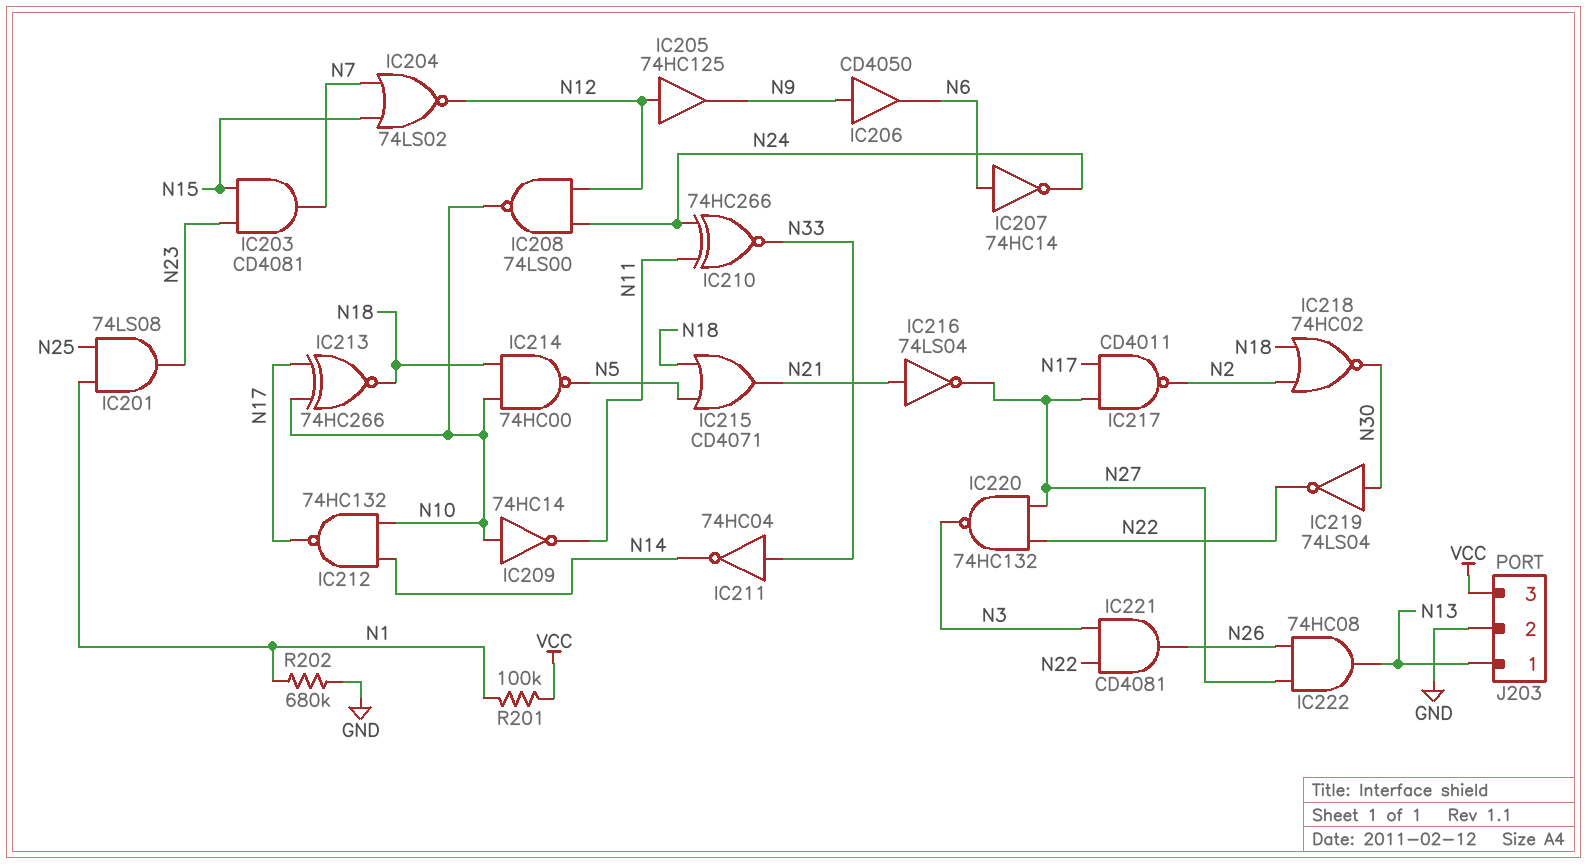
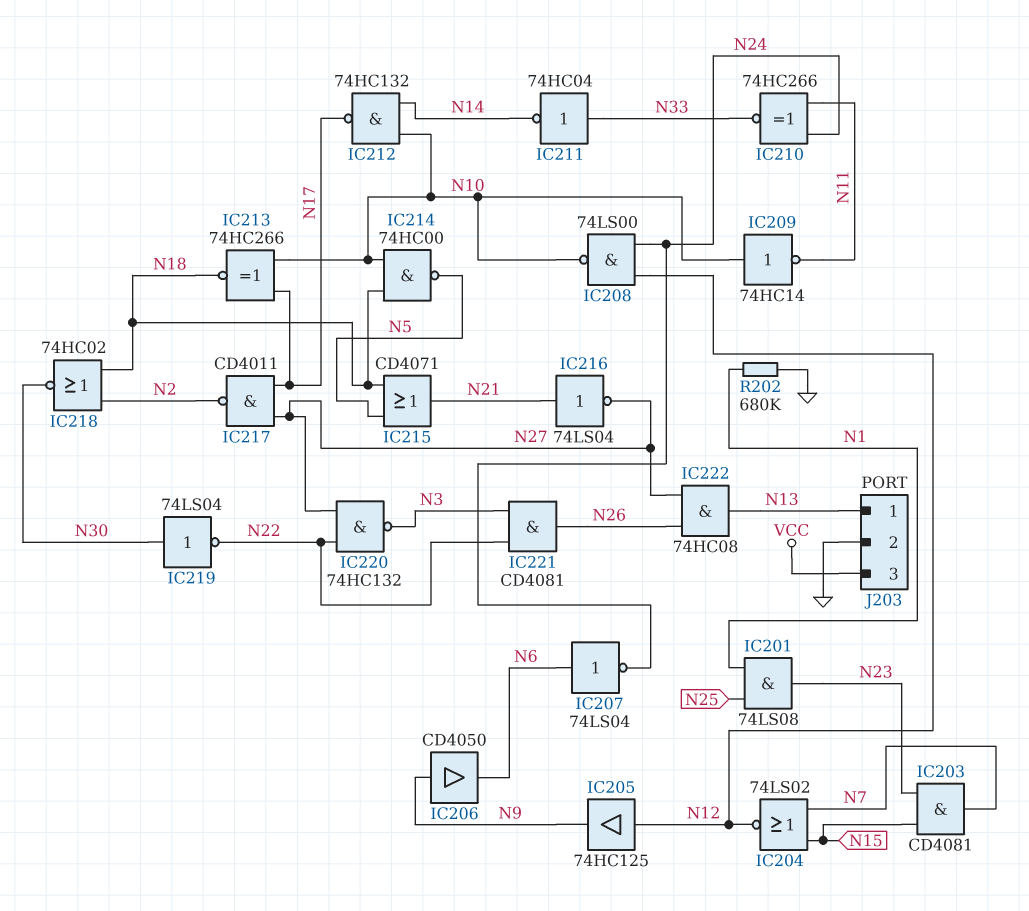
IC207: NOT 74HC14 (in N6, out N24) -> NOT 74LS04 (in N6, out N24)
R201: 100k (N1, VCC) -> none

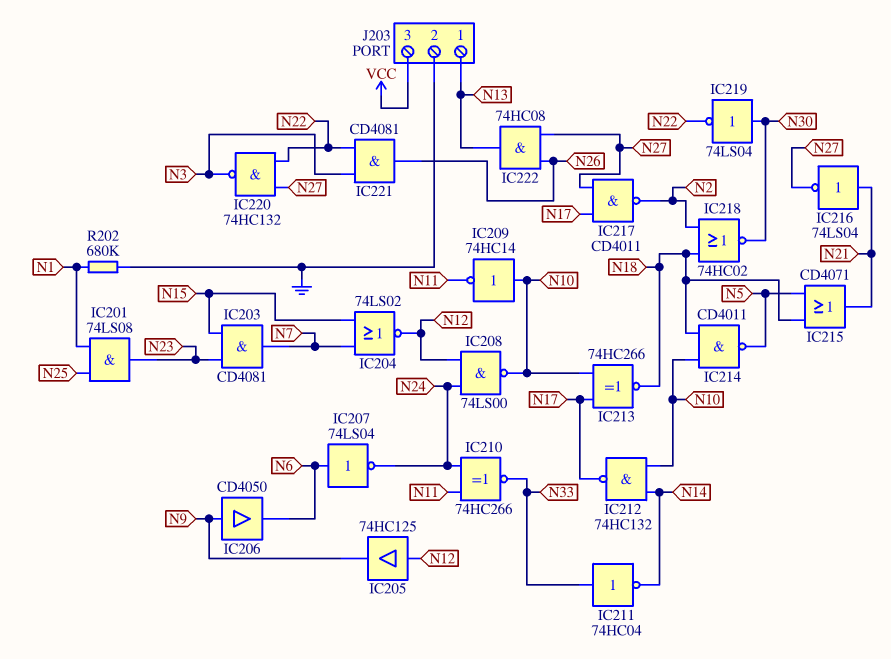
IC214: NAND 74HC00 (in N10, in N18, out N5) -> NAND CD4011 (in N10, in N18, out N5)

